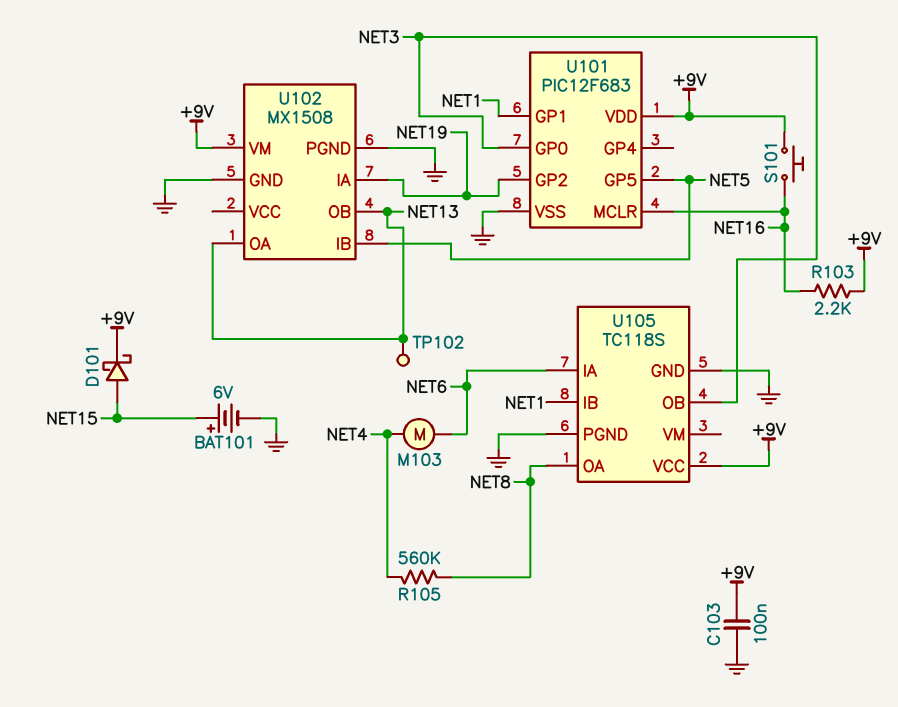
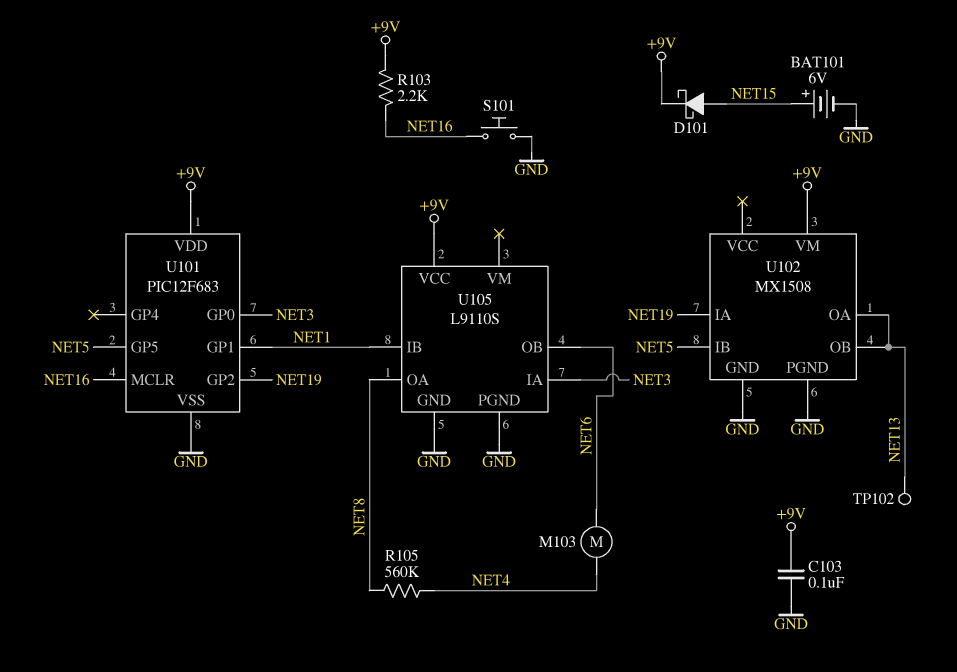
S101: button (+9V, NET16) -> button (GND, NET16)
U105: TC118S -> L9110S
U105 pin IA: NET6 -> NET3
U105 pin OB: NET3 -> NET6

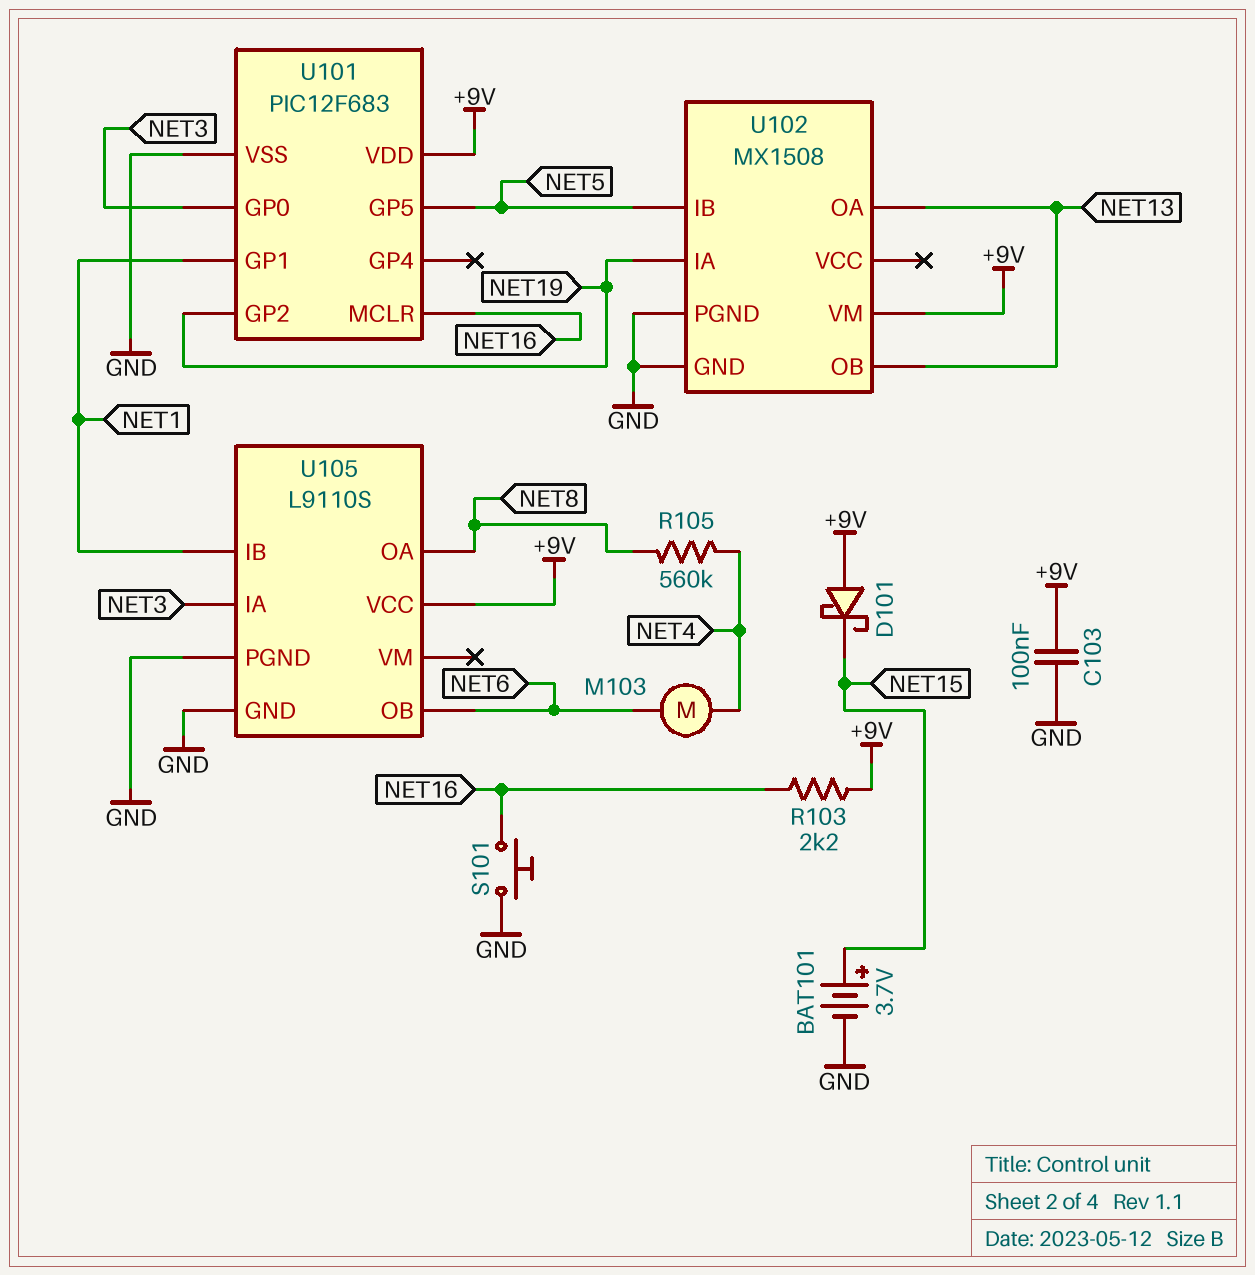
BAT101: 6V (plus NET15, minus GND) -> 3.7V (plus NET15, minus GND)
D101: schottky (A NET15, K +9V) -> schottky (A +9V, K NET15)
TP102: test point (NET13) -> none

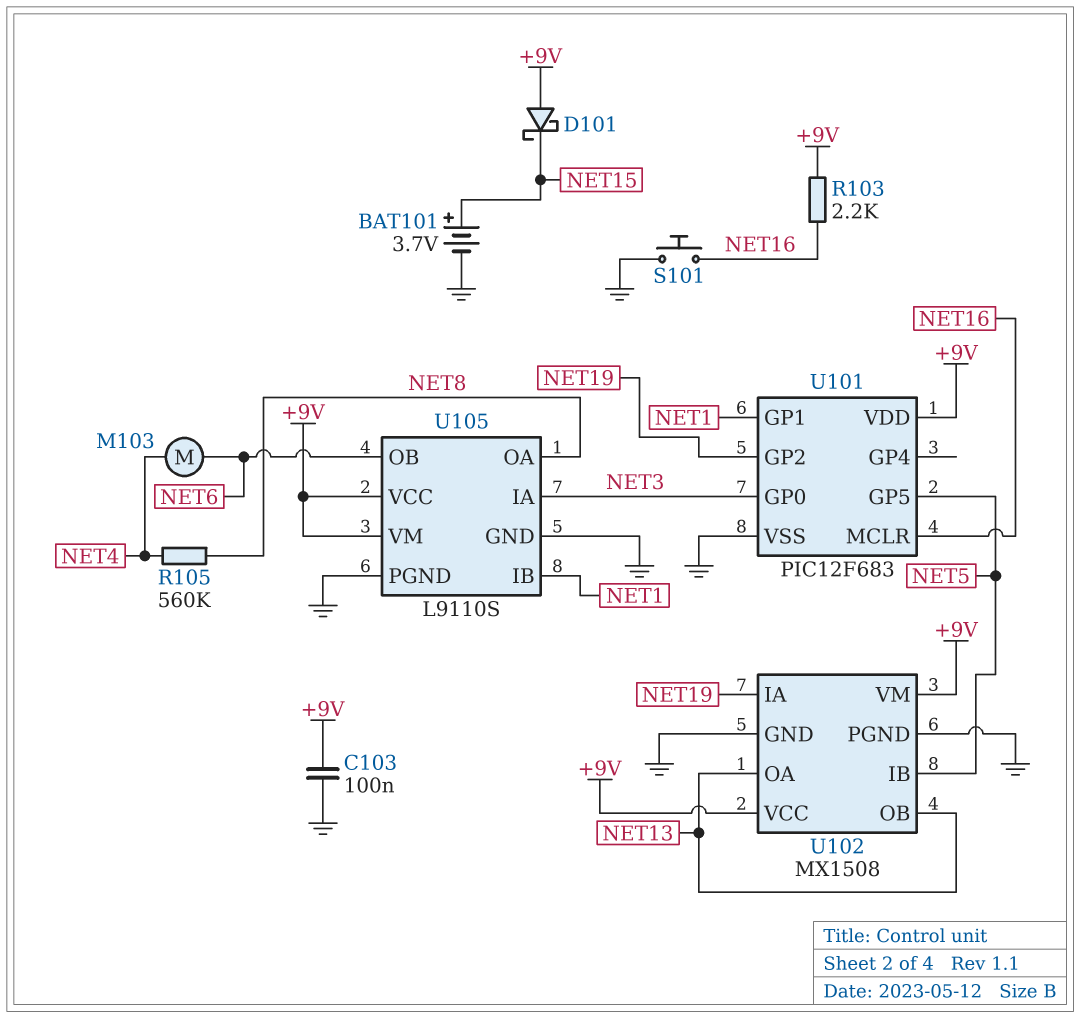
U102 pin VCC: none -> +9V
U105 pin VM: none -> +9V

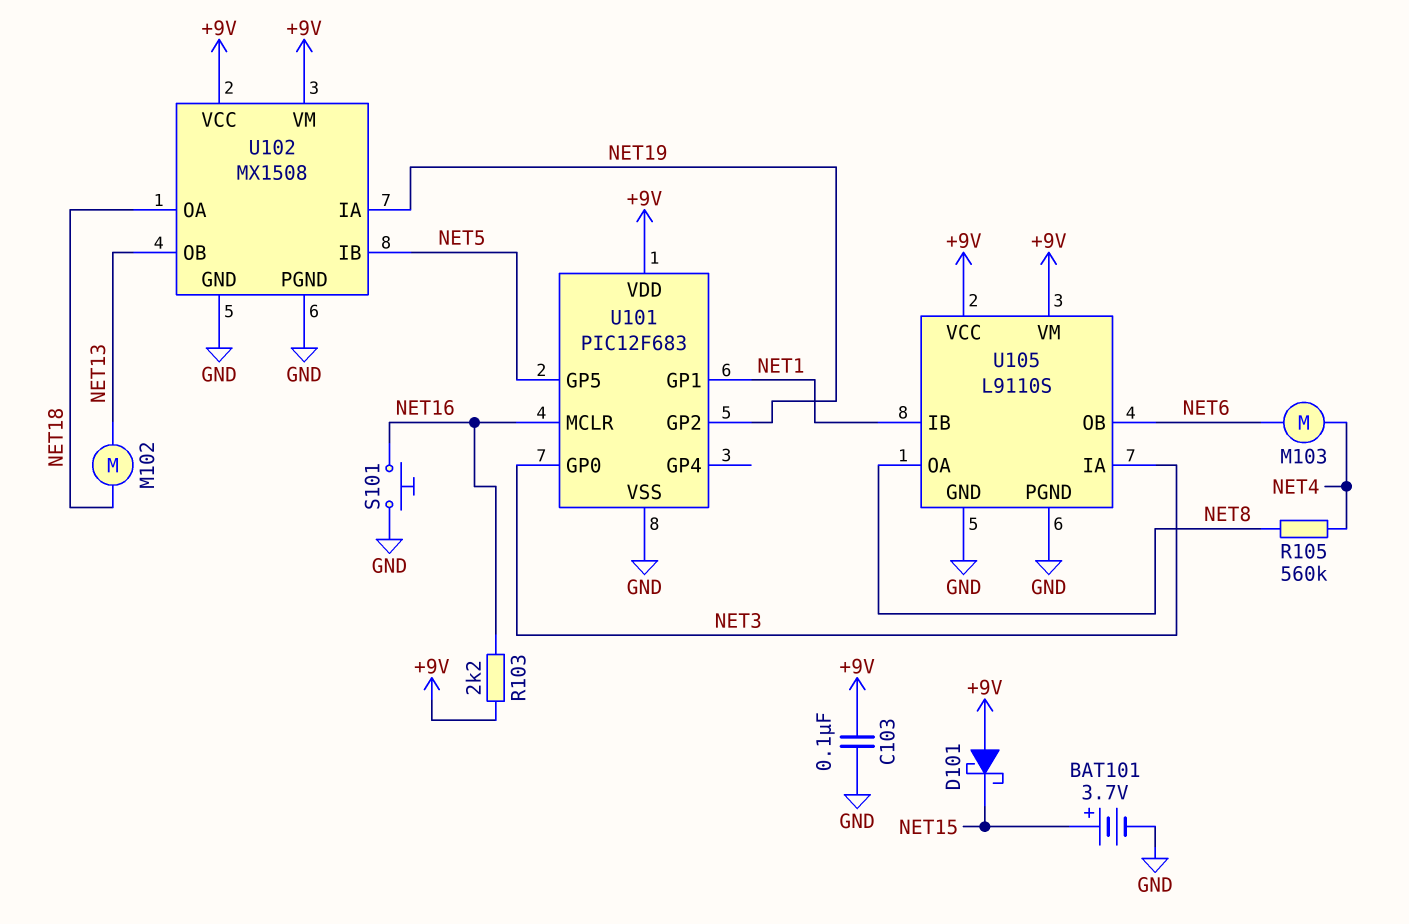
M102: none -> motor (NET13, NET18)
U102 pin OA: NET13 -> NET18

